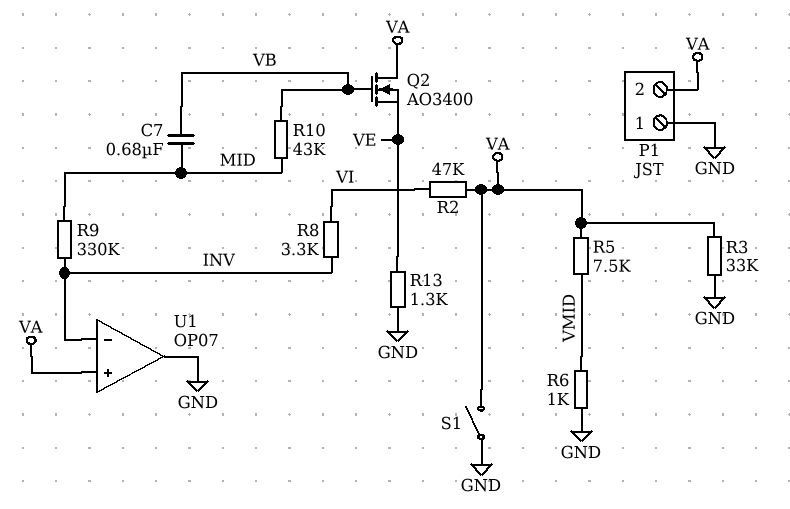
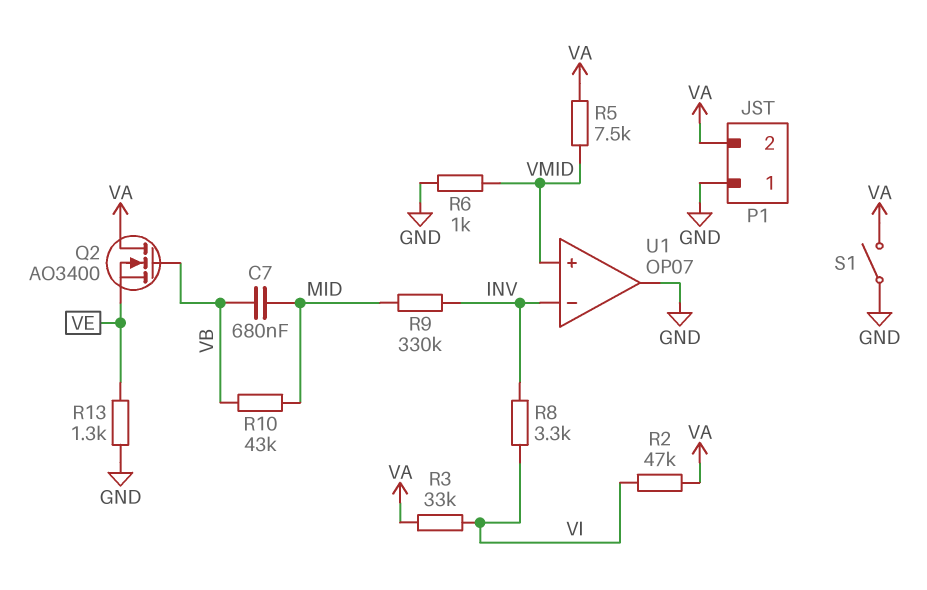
R3: 33k (GND, VA) -> 33k (VA, VI)
U1 pin in+: VA -> VMID

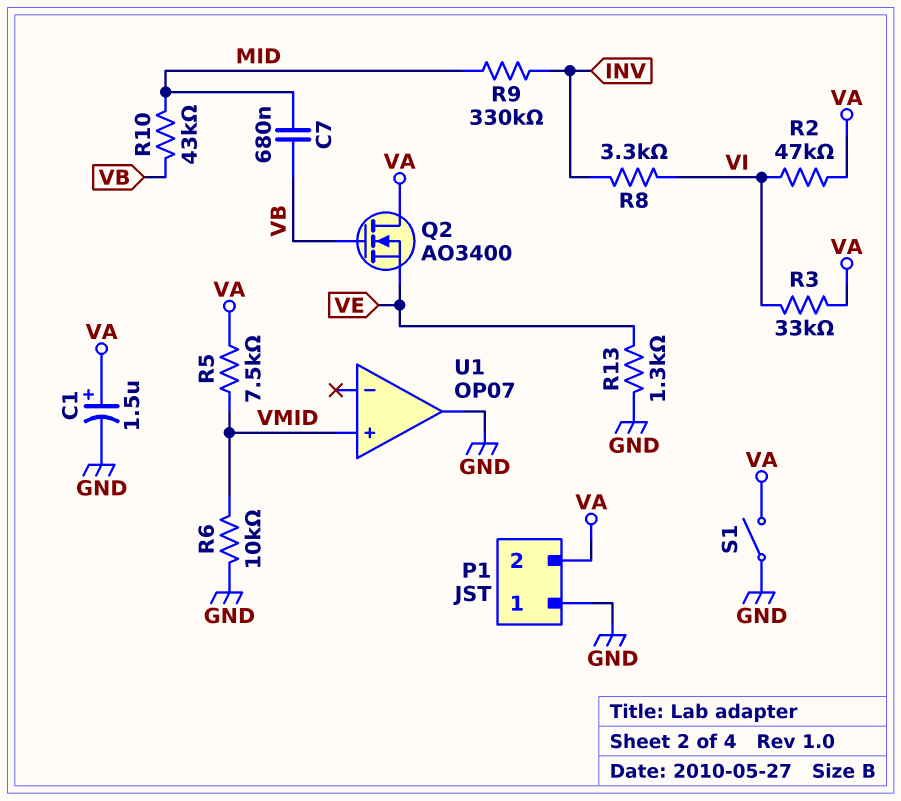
C1: none -> 1.5uF (plus VA, minus GND)
R6: 1k (GND, VMID) -> 10k (GND, VMID)
U1 pin in-: INV -> none

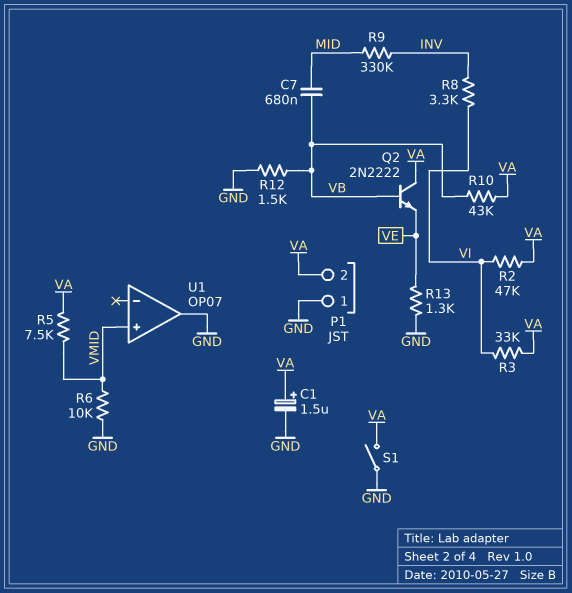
Q2: NMOS AO3400 (G VB, D VA, S VE) -> NPN 2N2222 (B VB, C VA, E VE)
R10: 43k (MID, VB) -> 43k (VA, VB)
R12: none -> 1.5k (GND, VB)

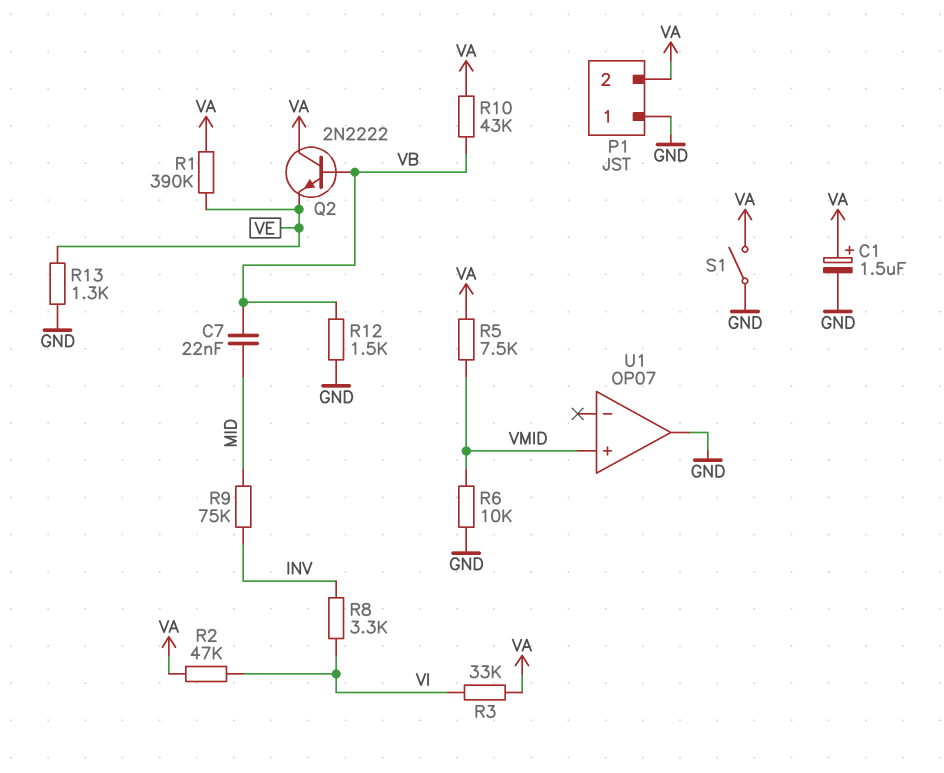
C7: 680nF (MID, VB) -> 22nF (MID, VB)
R1: none -> 390k (VA, VE)
R9: 330k (INV, MID) -> 75k (INV, MID)

